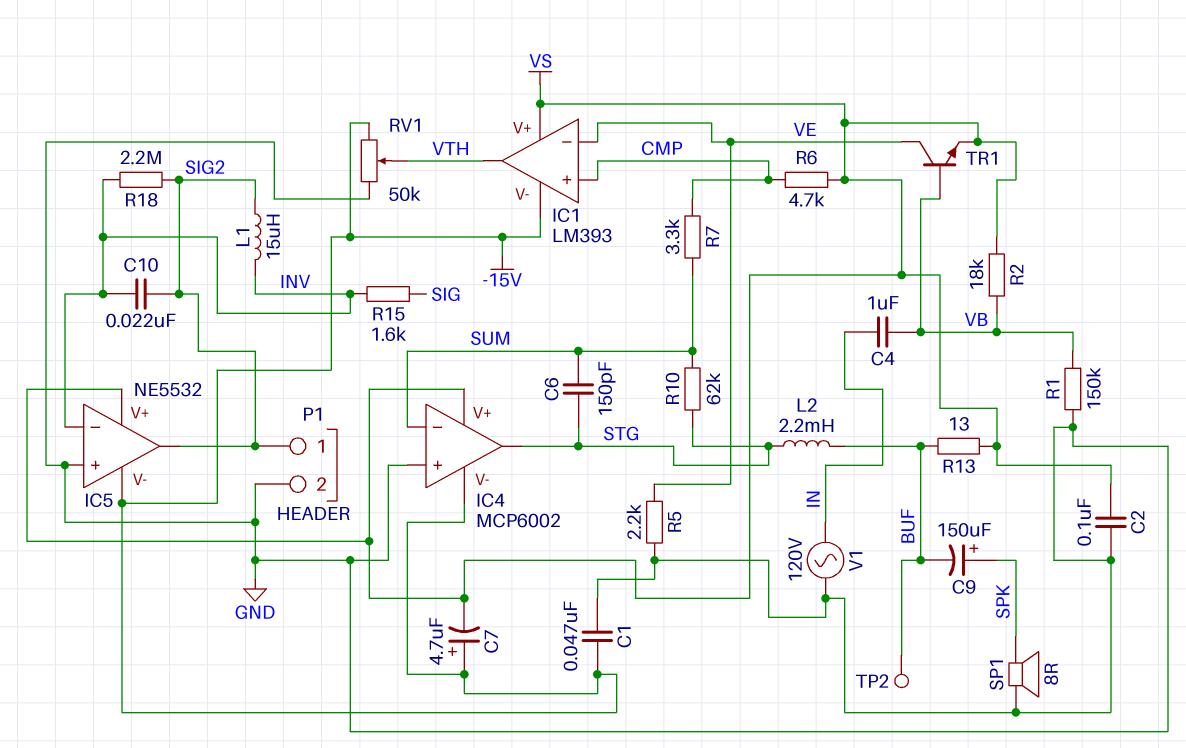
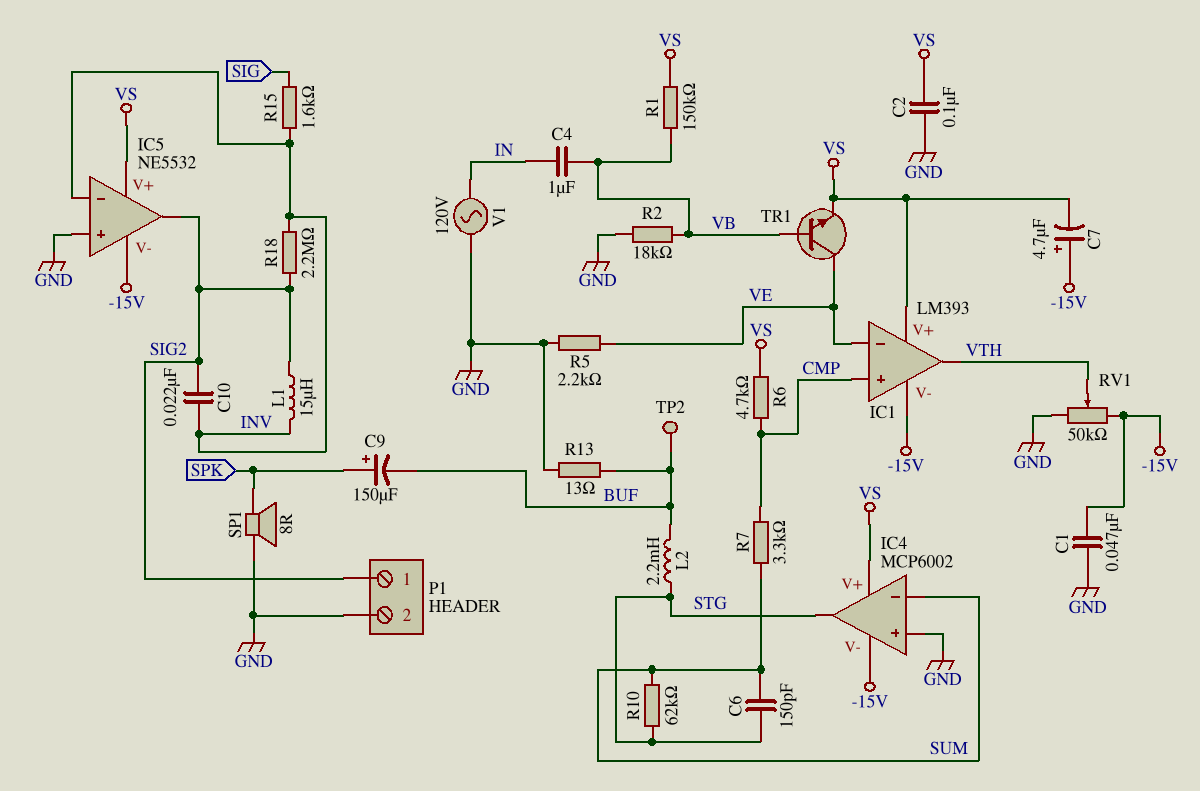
R1: 150k (GND, VB) -> 150k (VB, VS)
R2: 18k (VB, VS) -> 18k (GND, VB)
R13: 13 (BUF, VS) -> 13 (BUF, GND)

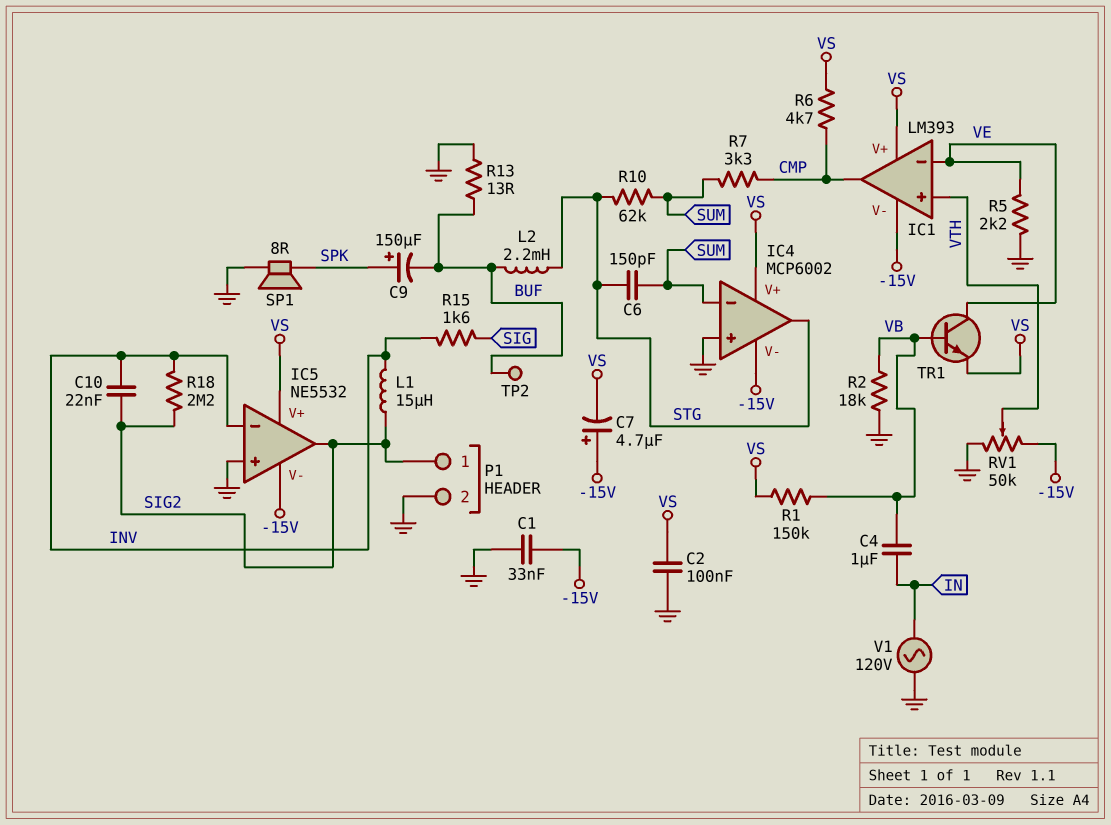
C1: 47nF (-15V, GND) -> 33nF (-15V, GND)
IC1 pin in+: CMP -> VTH
IC1 pin out: VTH -> CMP

